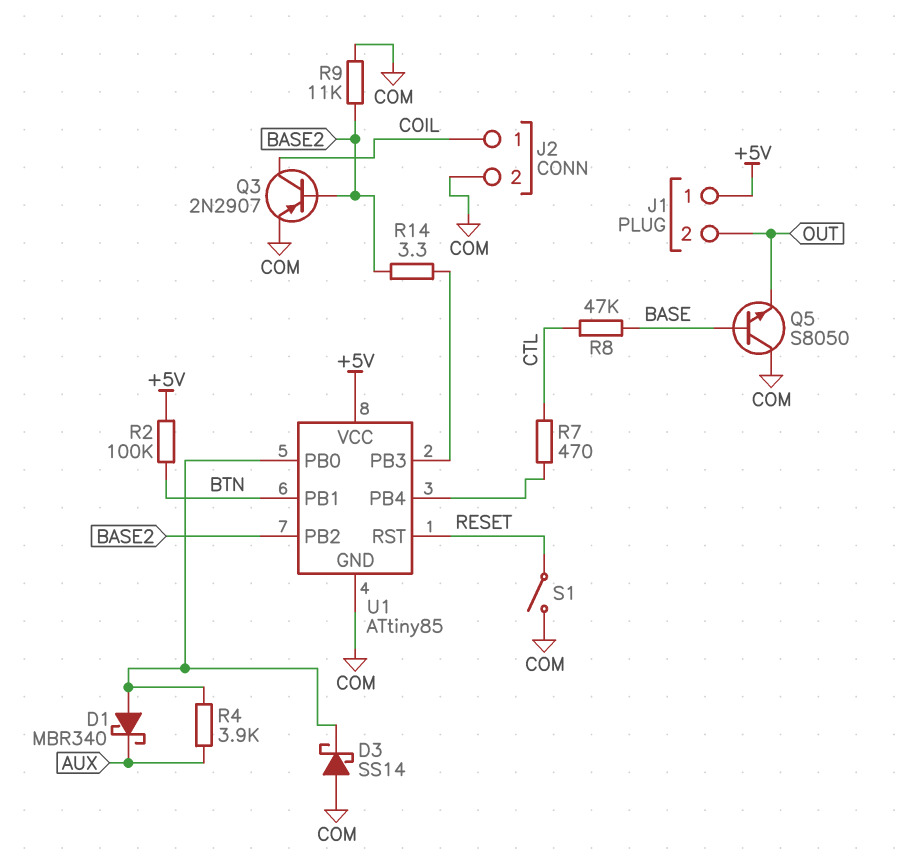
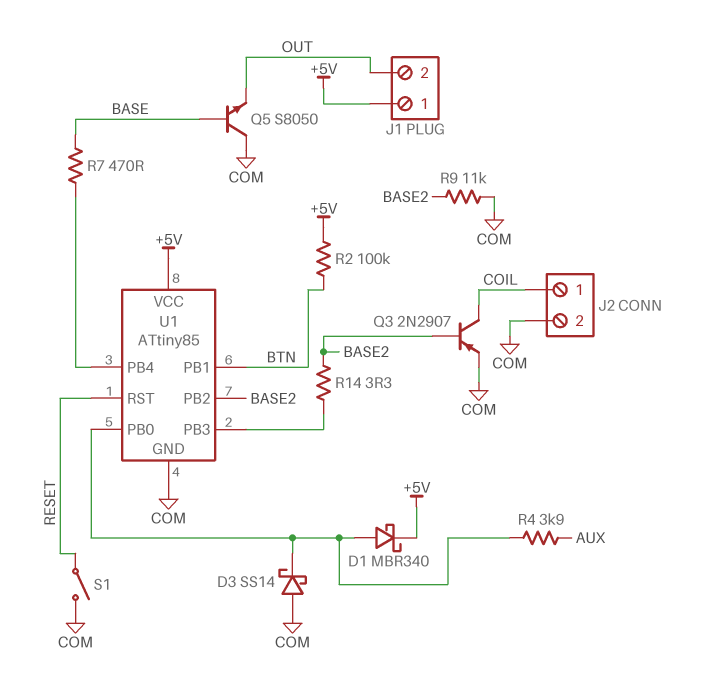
D1: schottky MBR340 (A U1/PB0, K AUX) -> schottky MBR340 (A U1/PB0, K +5V)
R7: 470 (CTL, U1/PB4) -> 470 (BASE, U1/PB4)
R8: 47k (BASE, CTL) -> none

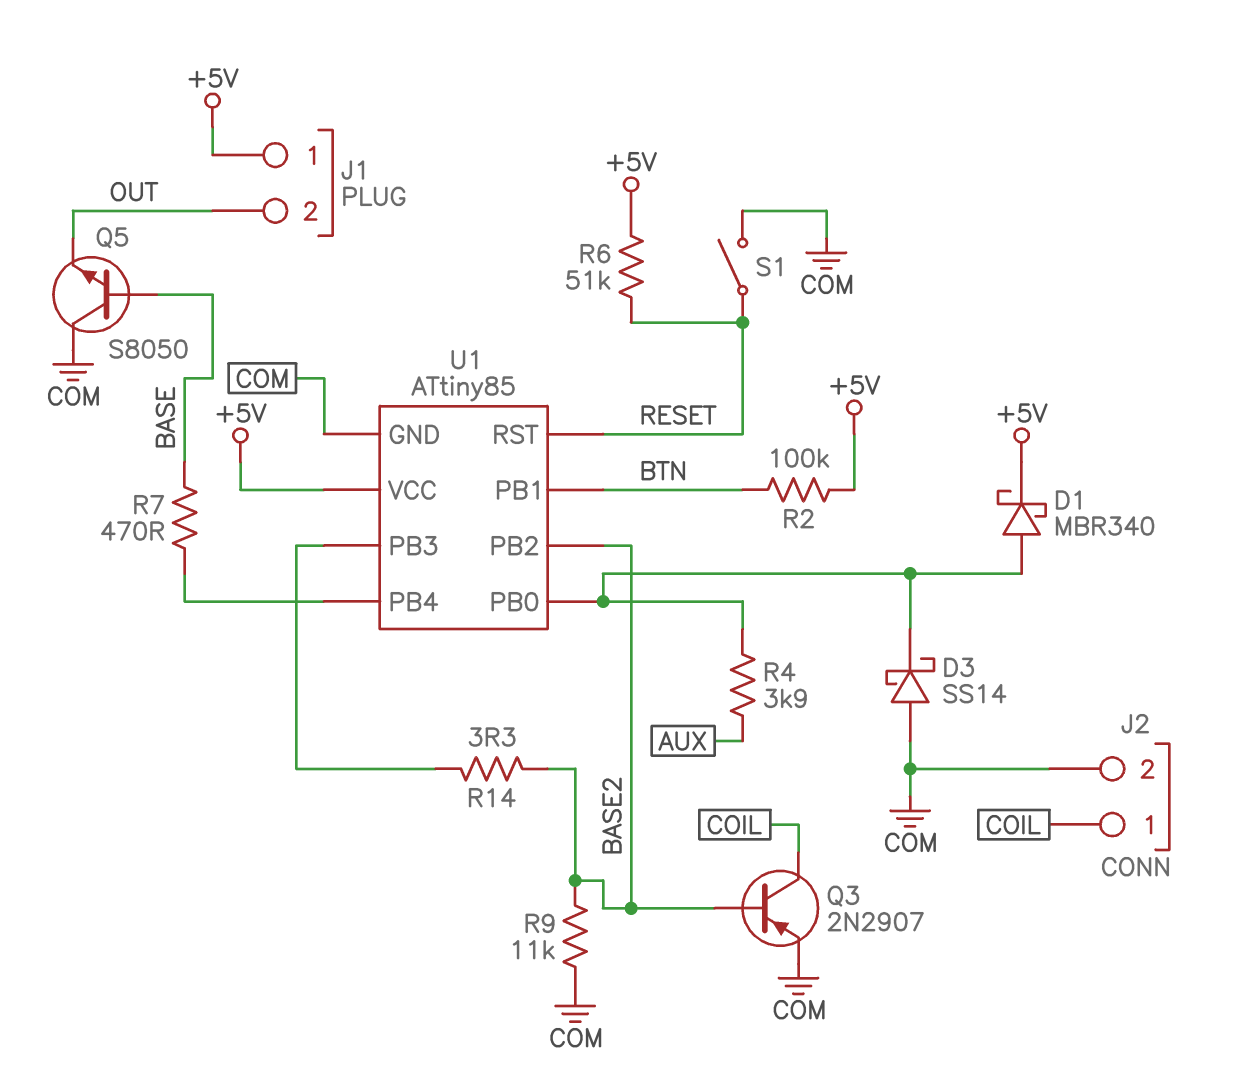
R6: none -> 51k (+5V, RESET)

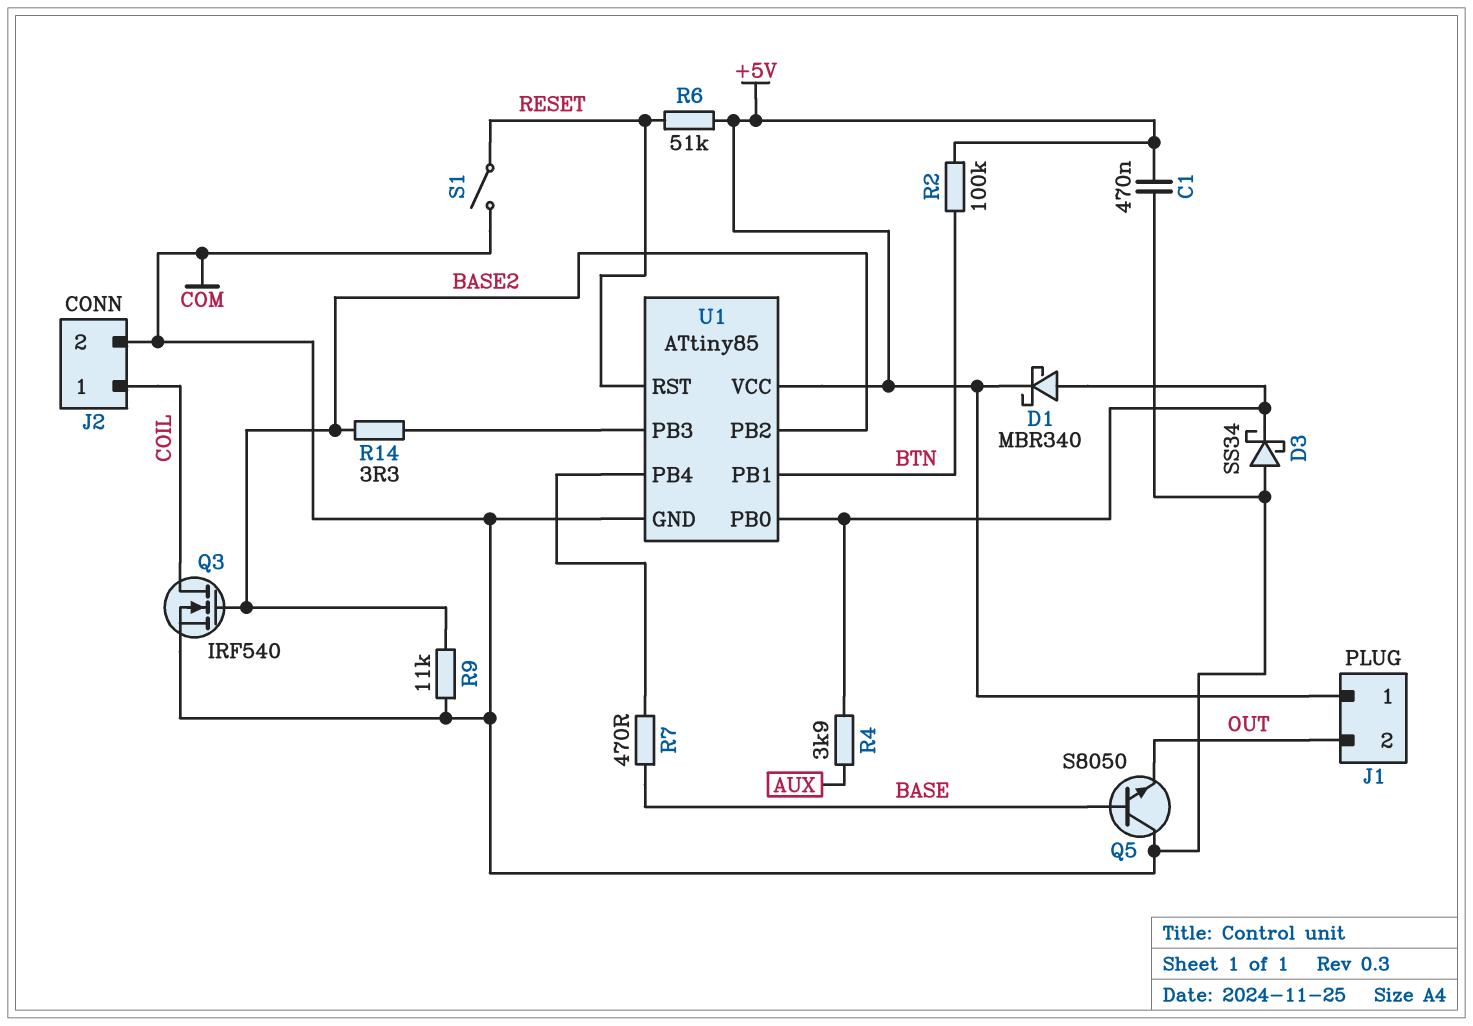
C1: none -> 470nF (+5V, COM)
D3: schottky SS14 (A COM, K U1/PB0) -> schottky SS34 (A COM, K U1/PB0)
Q3: PNP 2N2907 (B BASE2, C COIL, E COM) -> NMOS IRF540 (G BASE2, D COIL, S COM)

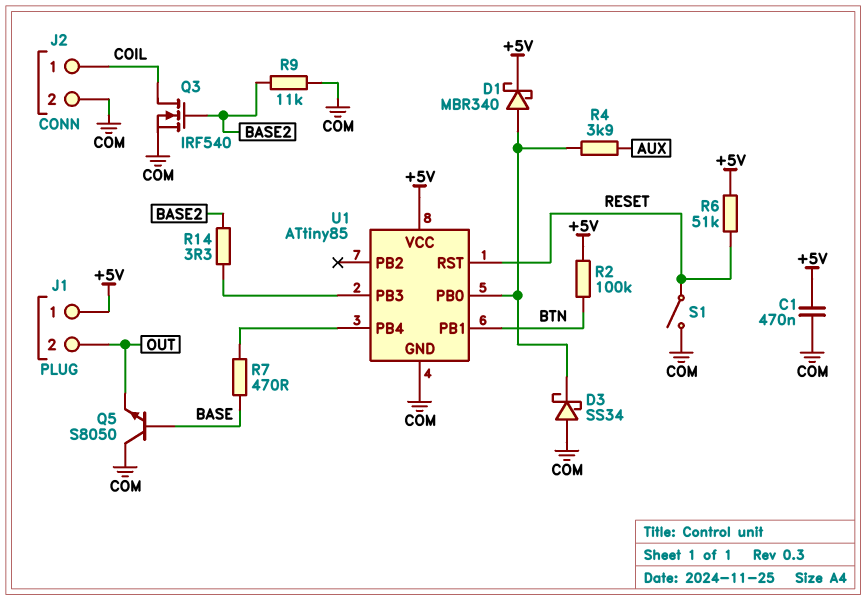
U1 pin PB2: BASE2 -> none

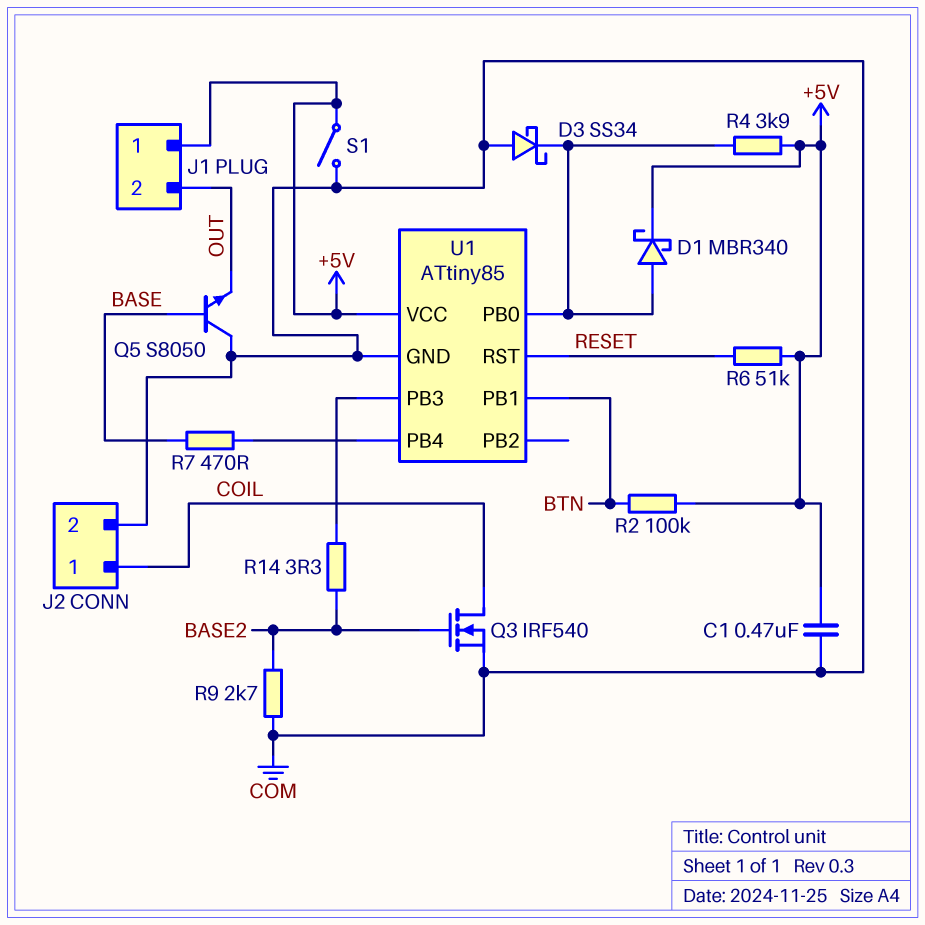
R4: 3.9k (AUX, U1/PB0) -> 3.9k (+5V, U1/PB0)
R9: 11k (BASE2, COM) -> 2.7k (BASE2, COM)
S1: switch (COM, RESET) -> switch (+5V, COM)

